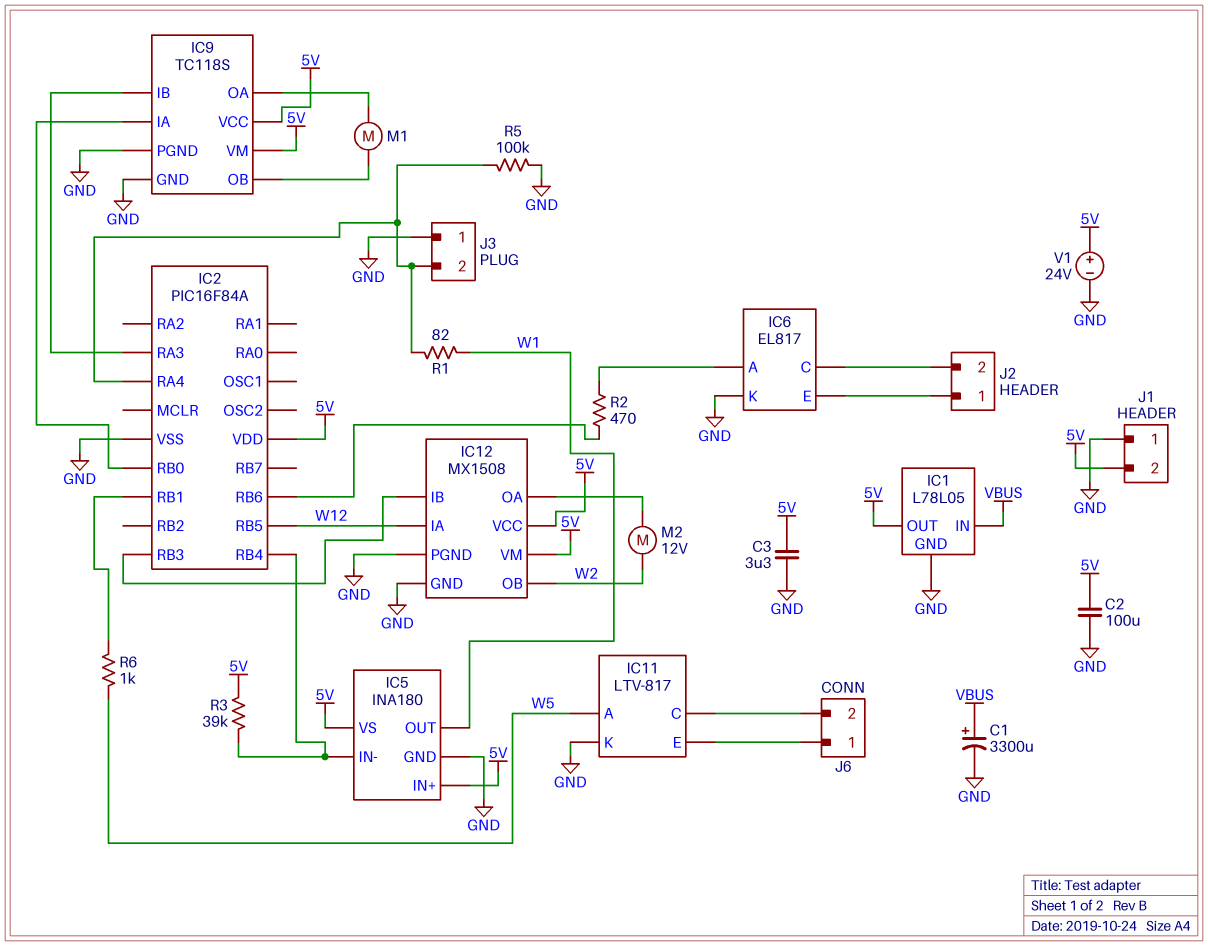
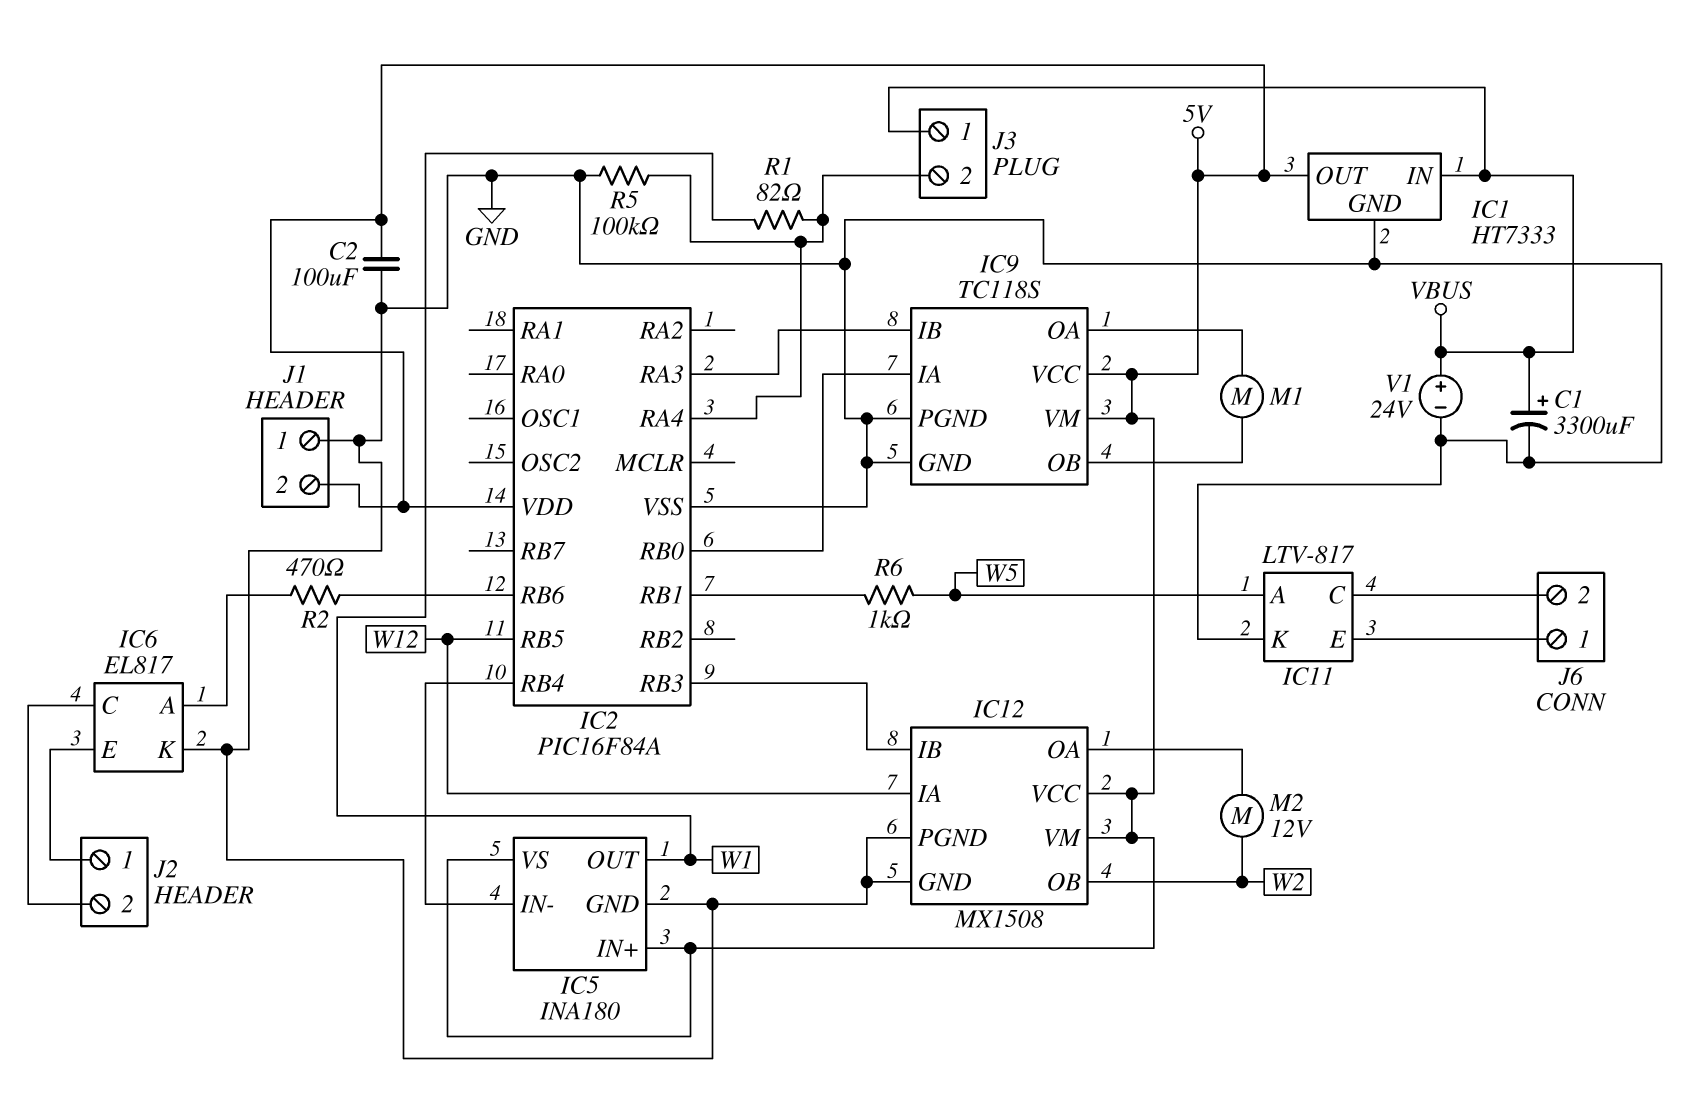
C3: 3.3uF (5V, GND) -> none
IC1: L78L05 -> HT7333
J3 pin 1: GND -> VBUS
R3: 39k (5V, IC2/RB4) -> none
V1: 24V (plus 5V, minus GND) -> 24V (plus VBUS, minus GND)

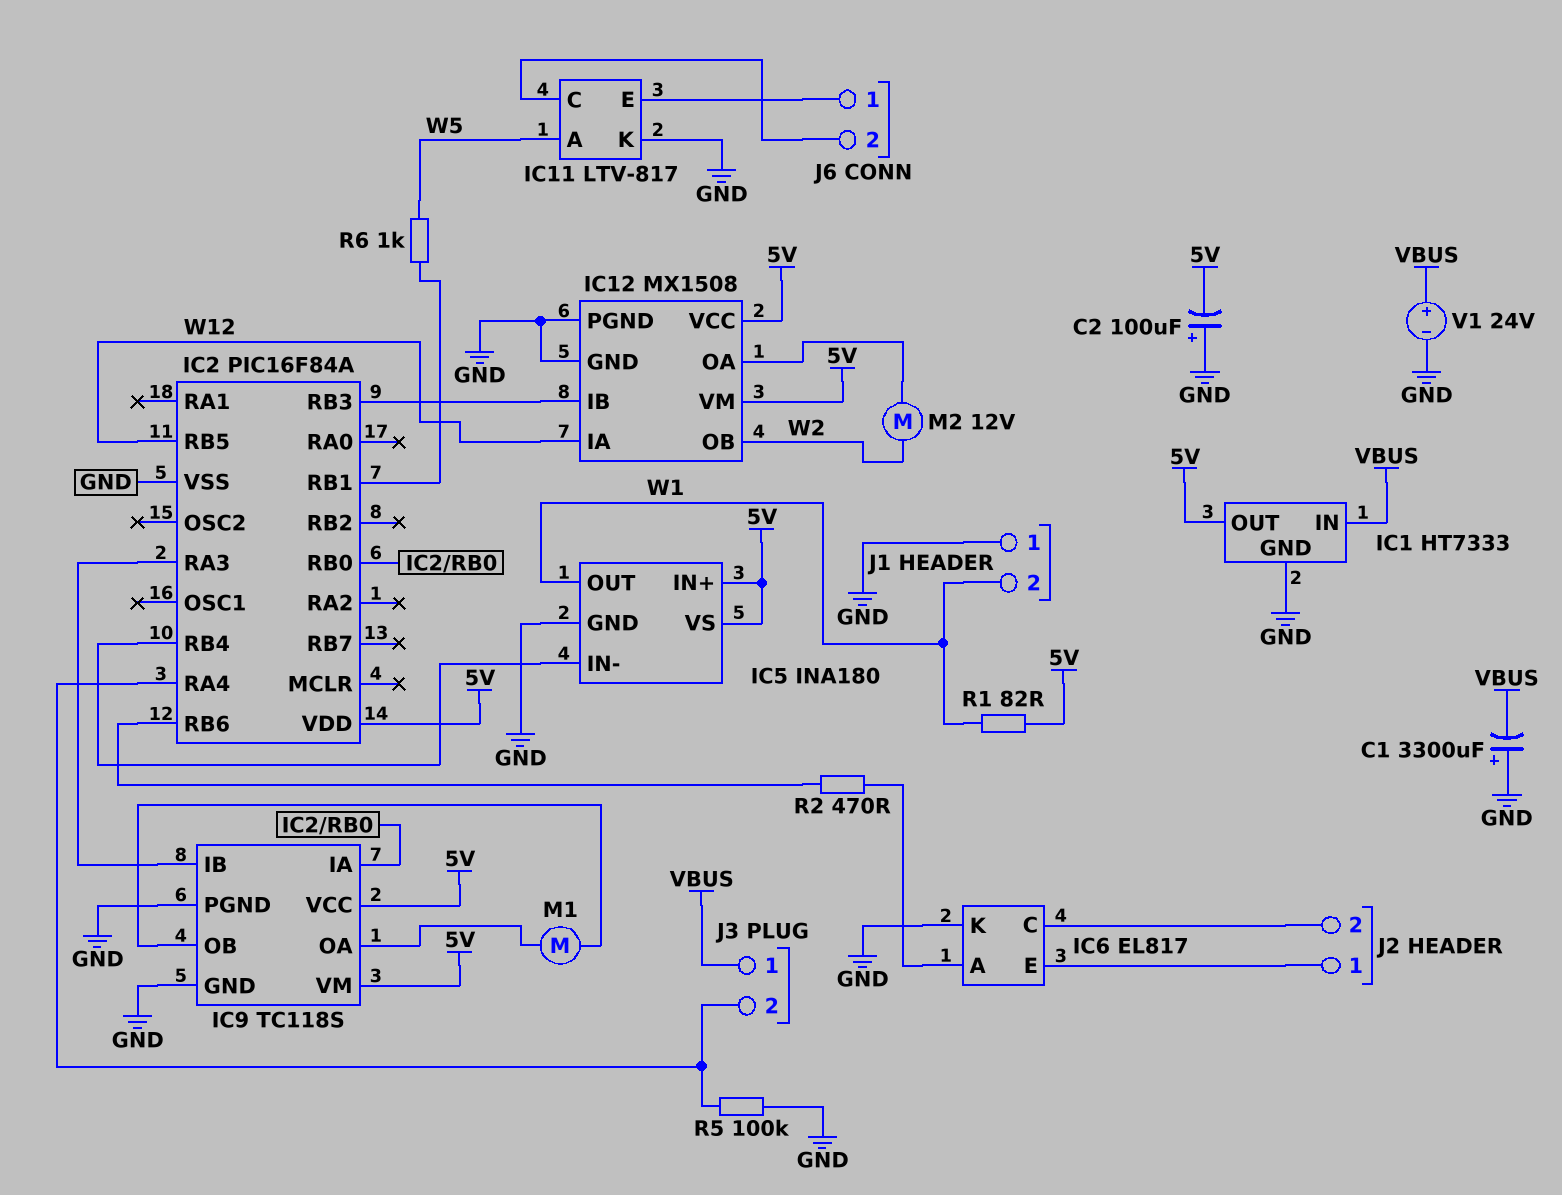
C1: 3300uF (plus VBUS, minus GND) -> 3300uF (plus GND, minus VBUS)
C2: 100uF (5V, GND) -> 100uF (plus GND, minus 5V)
J1 pin 2: 5V -> W1
R1: 82 (IC2/RA4, W1) -> 82 (5V, W1)

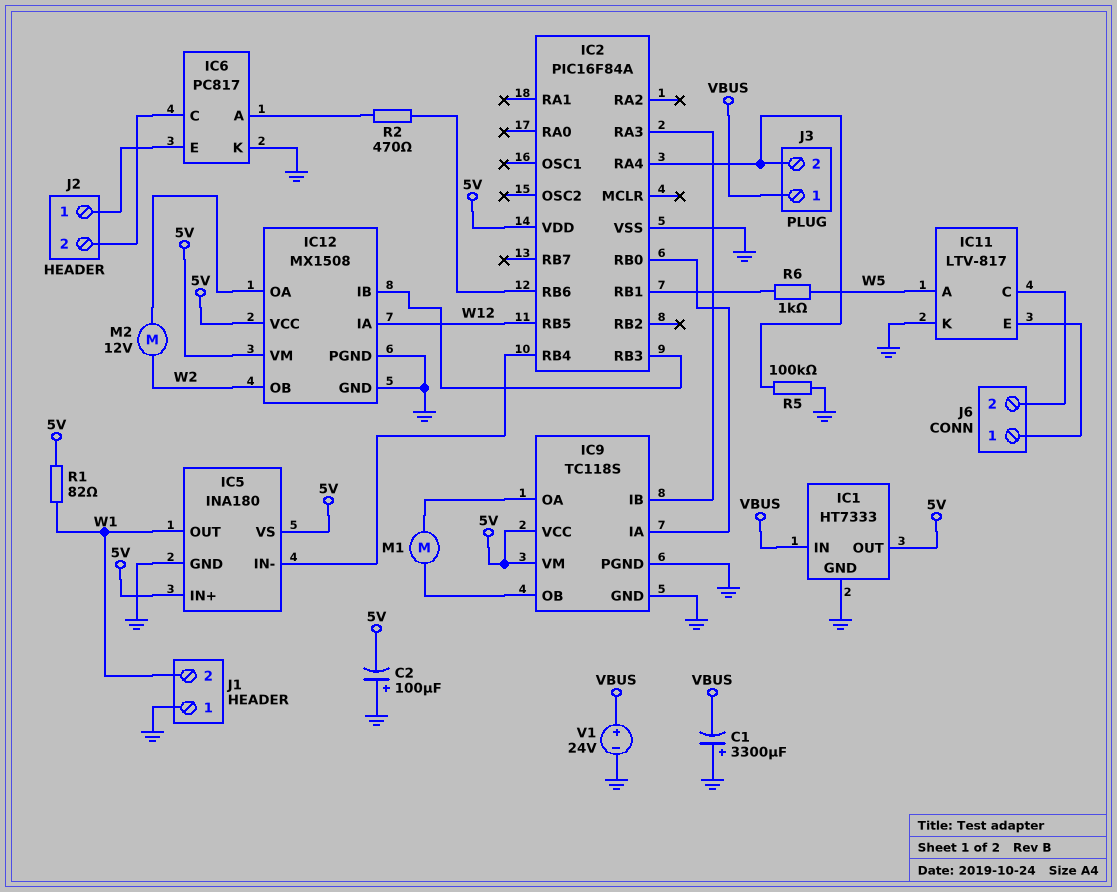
IC6: EL817 -> PC817

